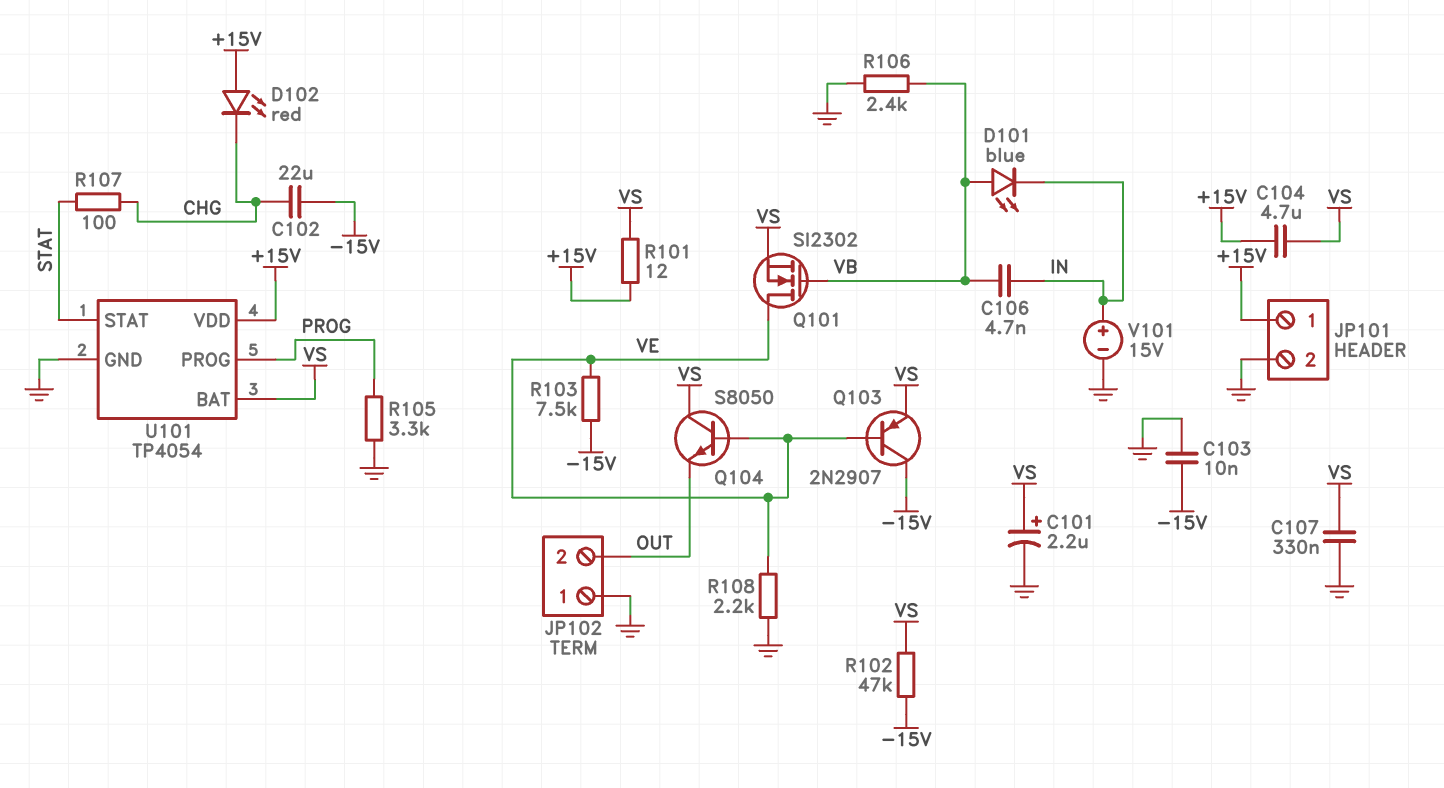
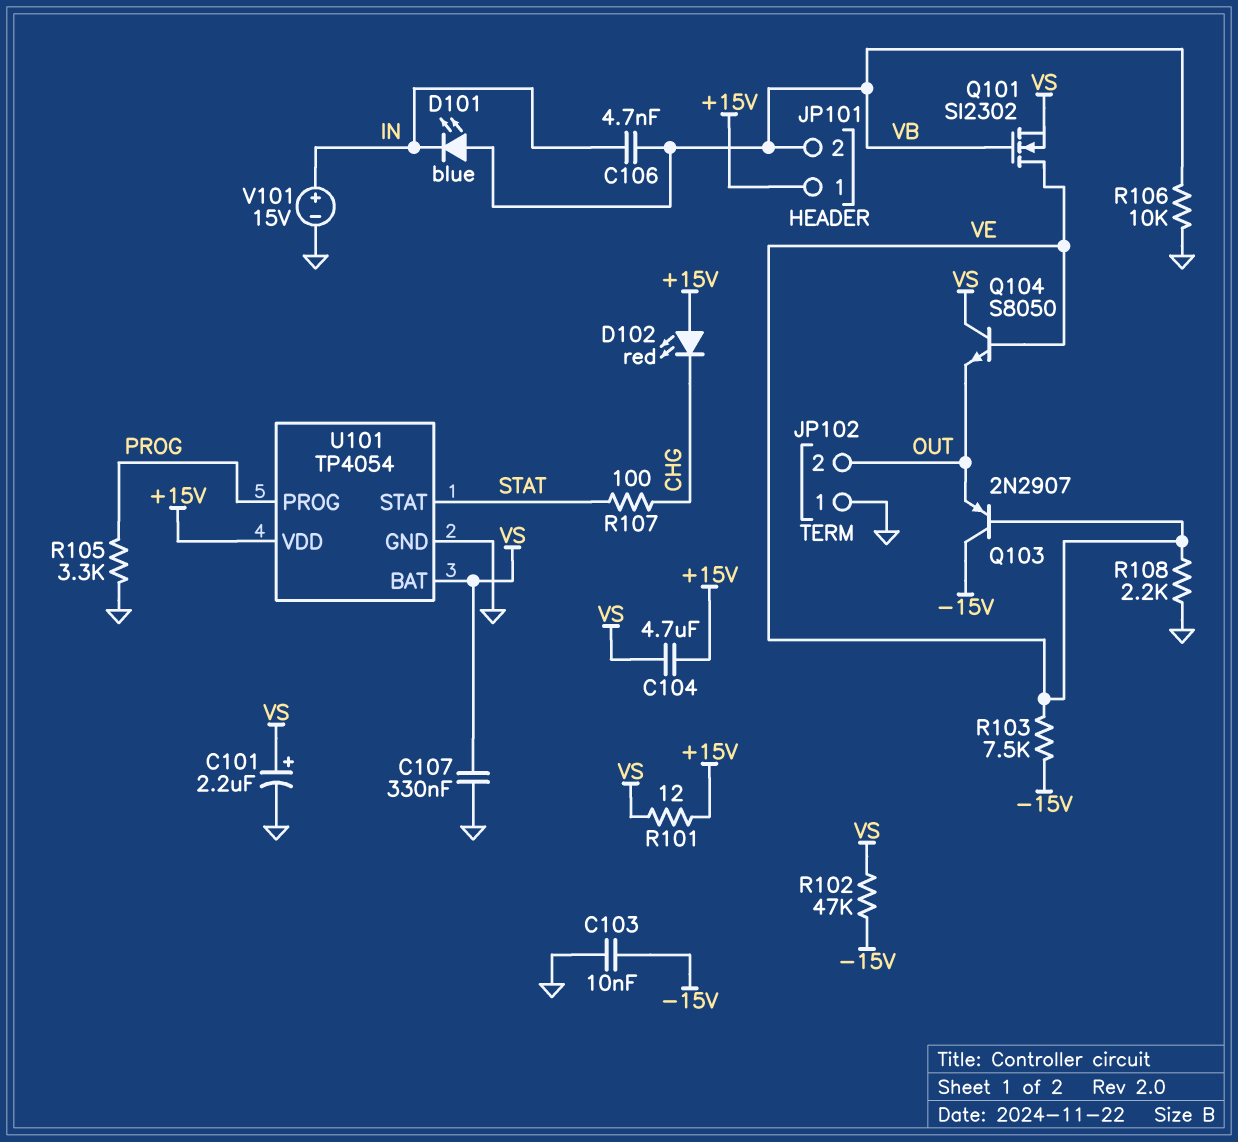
C102: 22uF (-15V, CHG) -> none
JP101 pin 2: GND -> VB
Q103: PNP 2N2907 (B VE, C -15V, E VS) -> PNP 2N2907 (B VE, C -15V, E OUT)
R106: 2.4k (GND, VB) -> 10k (GND, VB)

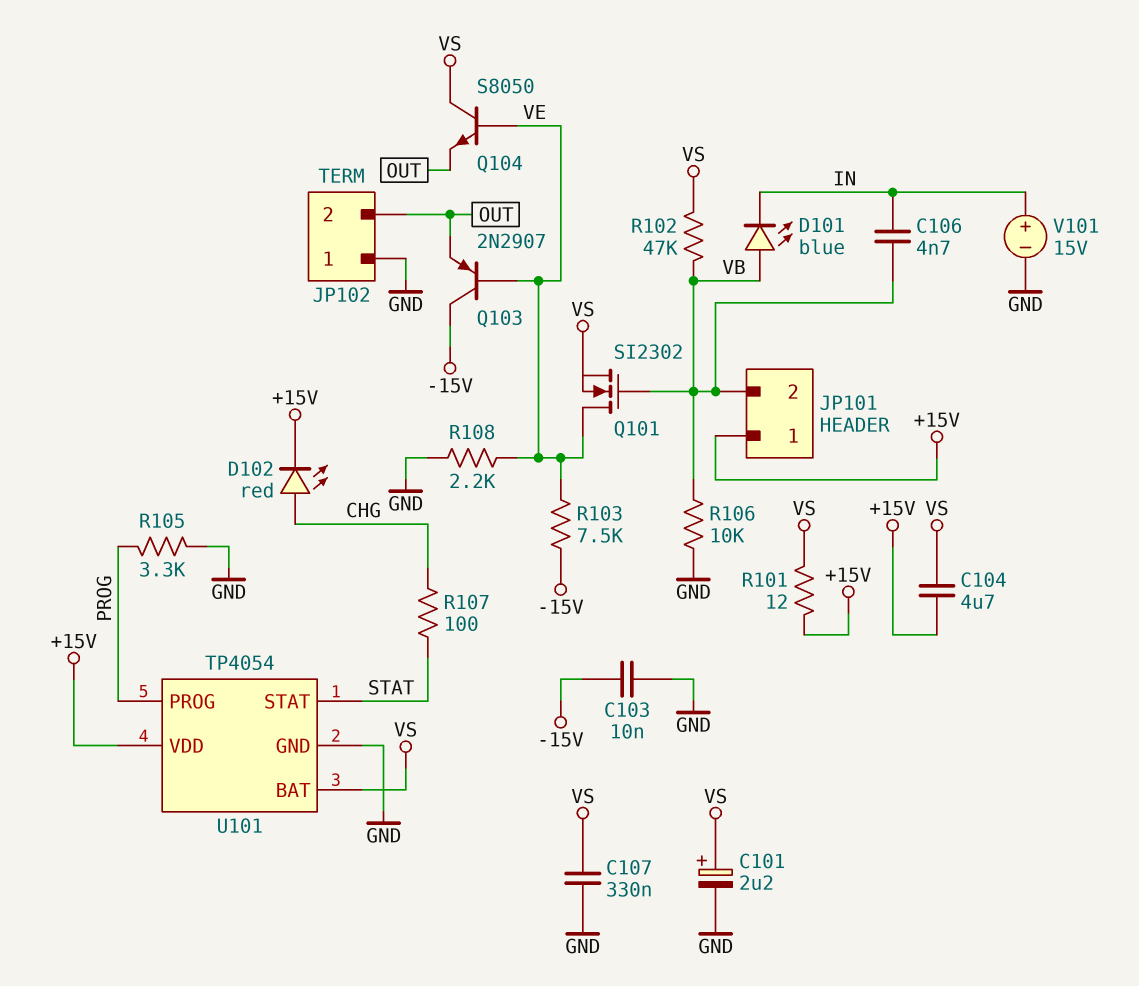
D102: LED red (A +15V, K CHG) -> LED red (A CHG, K +15V)
R102: 47k (-15V, VS) -> 47k (VB, VS)

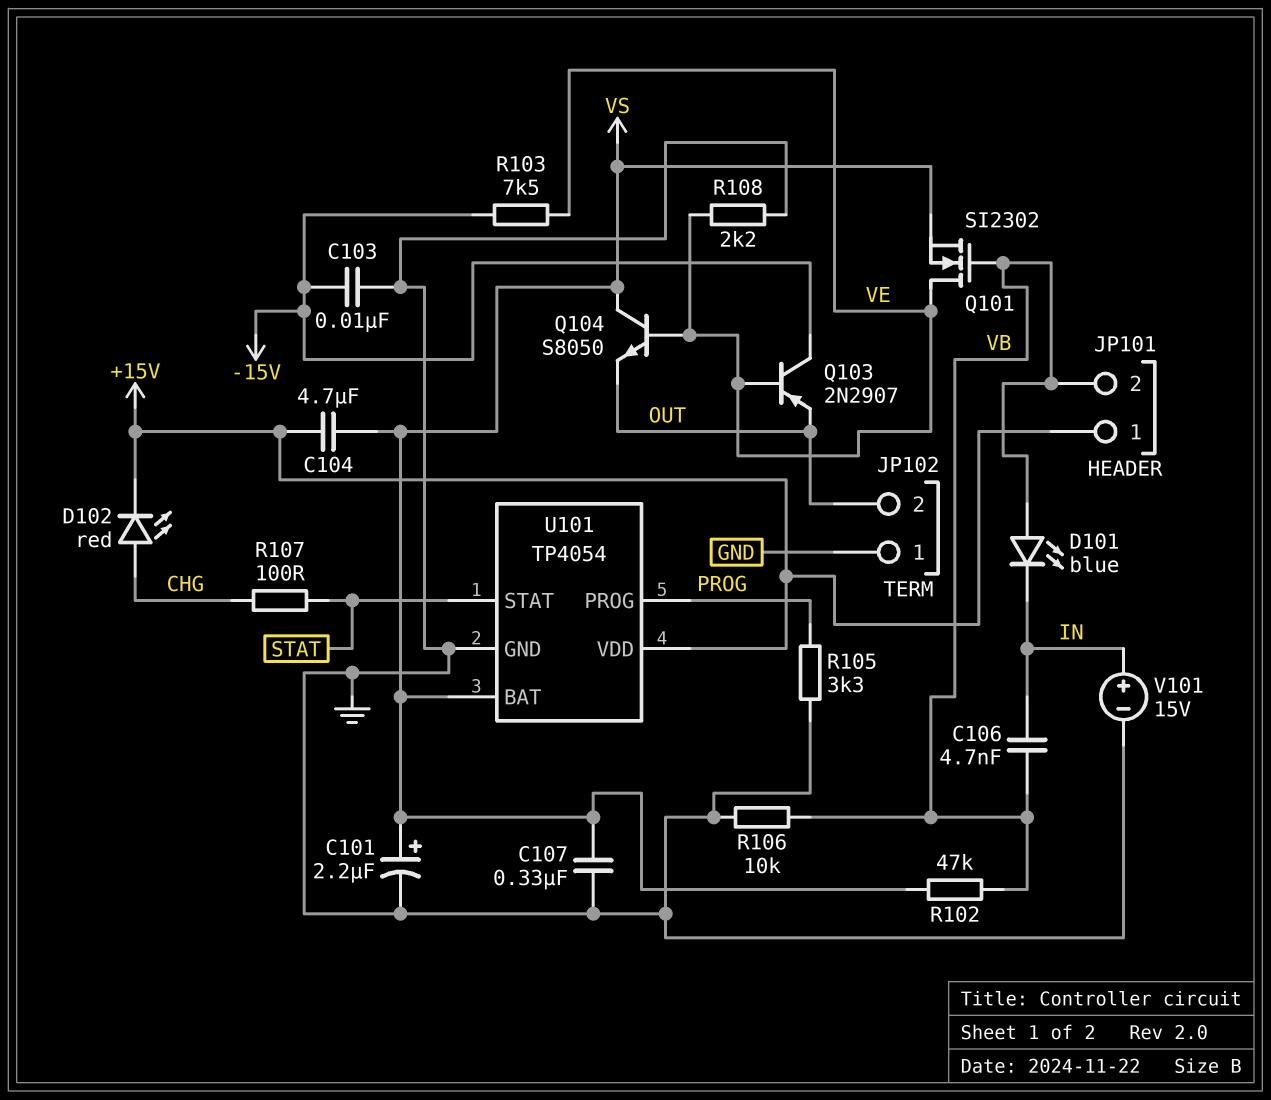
R101: 12 (+15V, VS) -> none

